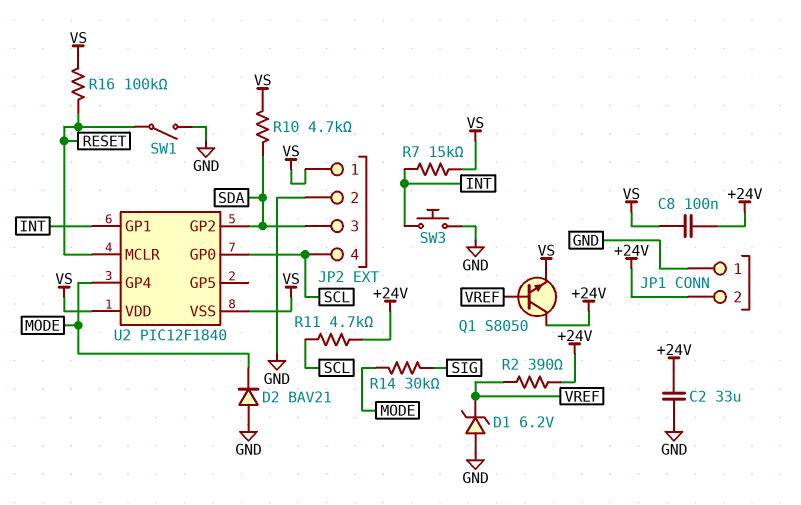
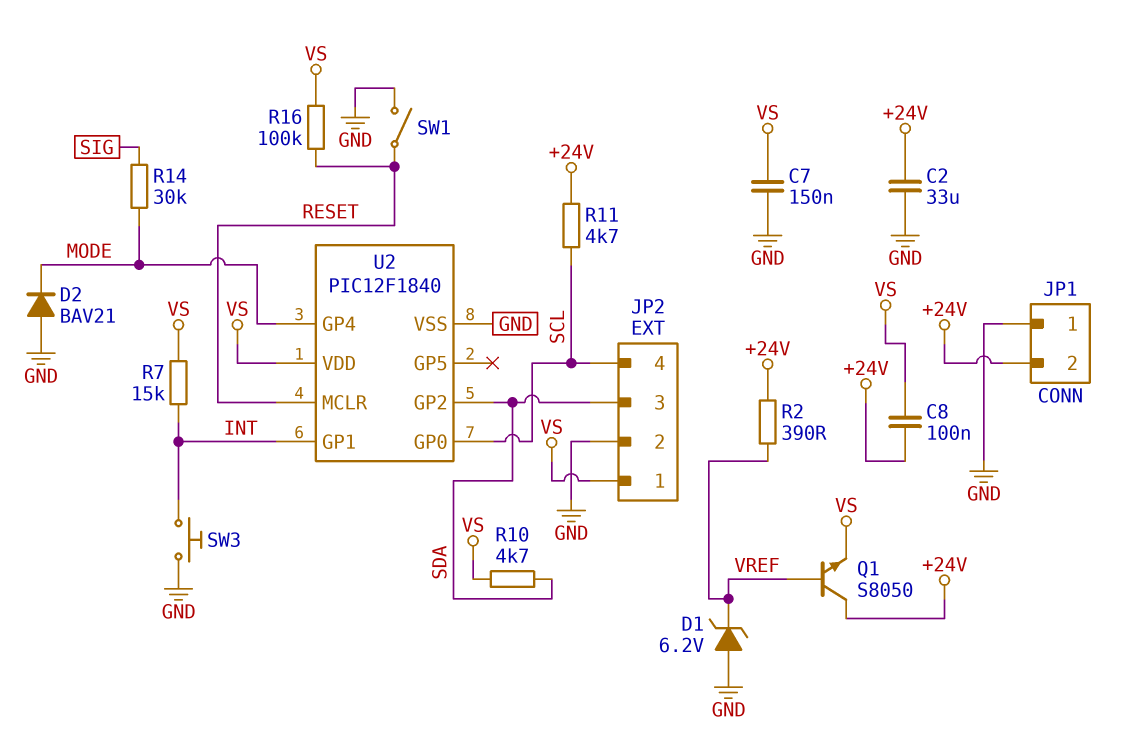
C7: none -> 150nF (GND, VS)
U2 pin VSS: VS -> GND

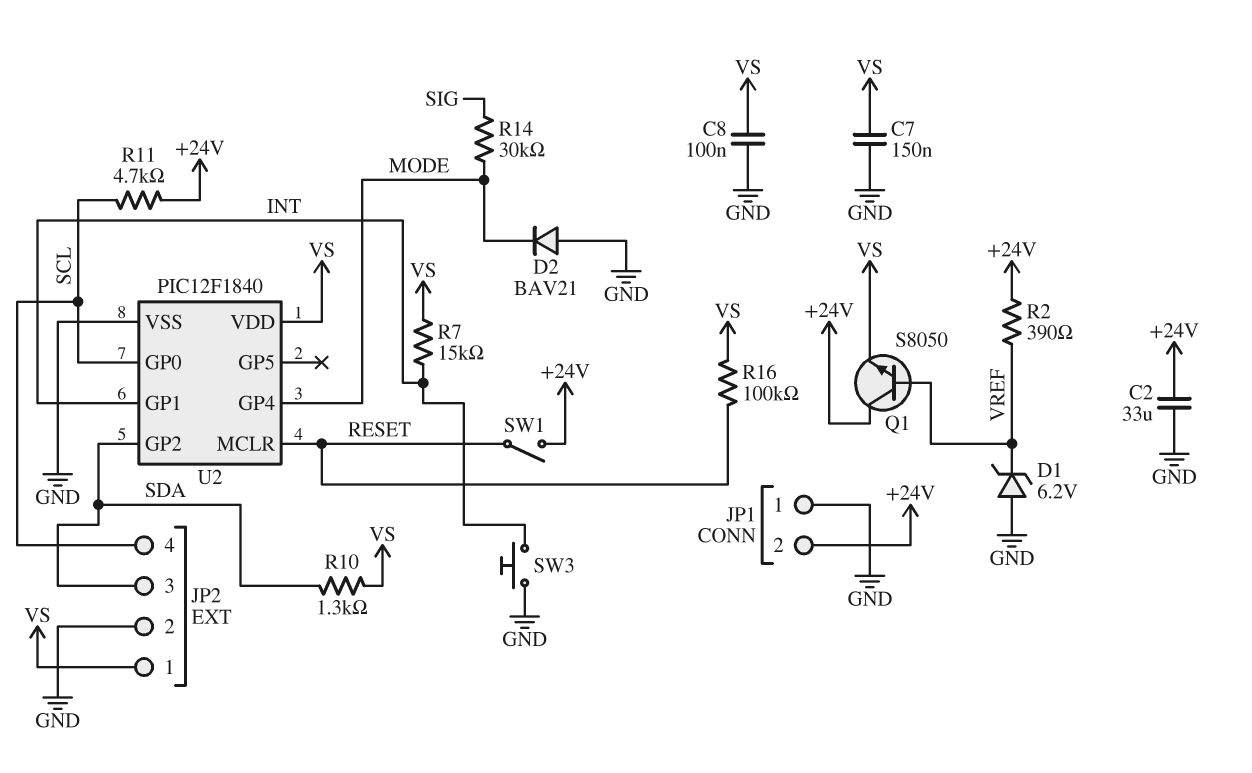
C8: 100nF (+24V, VS) -> 100nF (GND, VS)
R10: 4.7k (SDA, VS) -> 1.3k (SDA, VS)
SW1: switch (GND, RESET) -> switch (+24V, RESET)

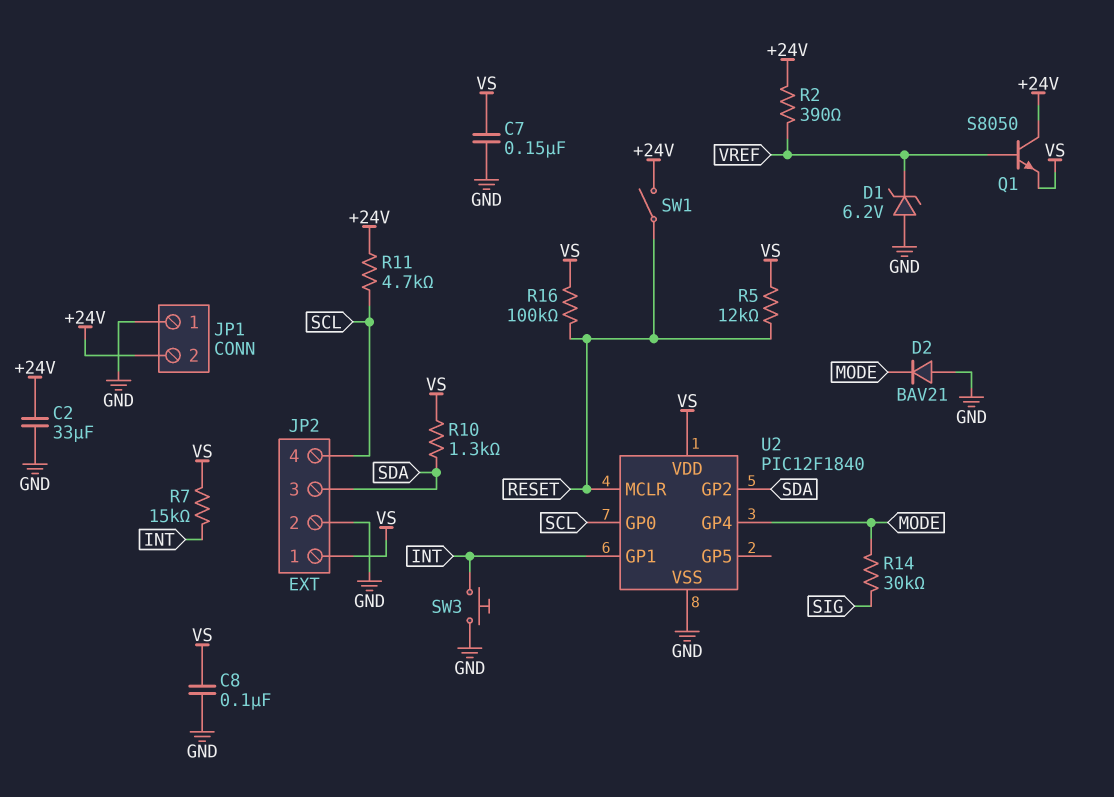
R5: none -> 12k (RESET, VS)

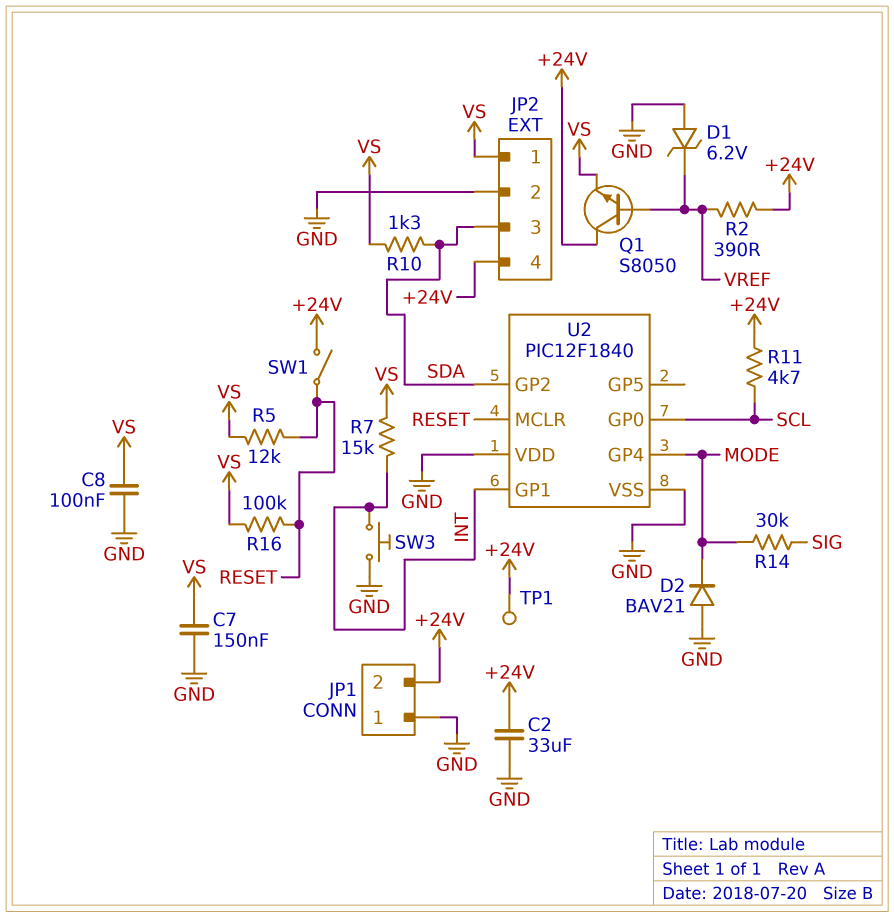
JP2 pin 4: SCL -> +24V
TP1: none -> test point (+24V)
U2 pin VDD: VS -> GND

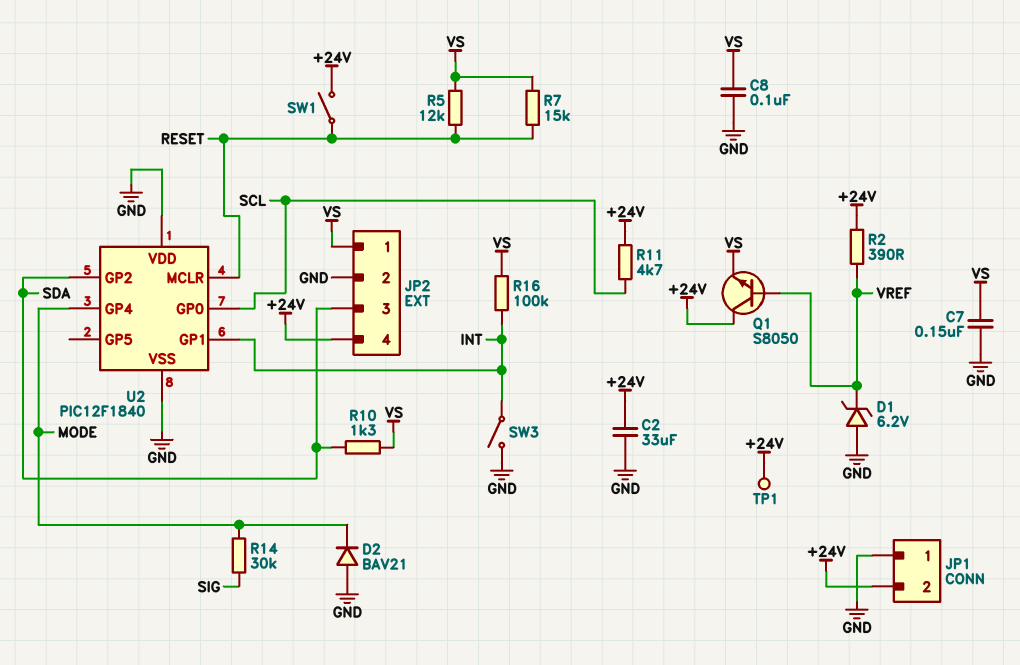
R7: 15k (INT, VS) -> 15k (RESET, VS)
R16: 100k (RESET, VS) -> 100k (INT, VS)
SW3: button (GND, INT) -> switch (GND, INT)

